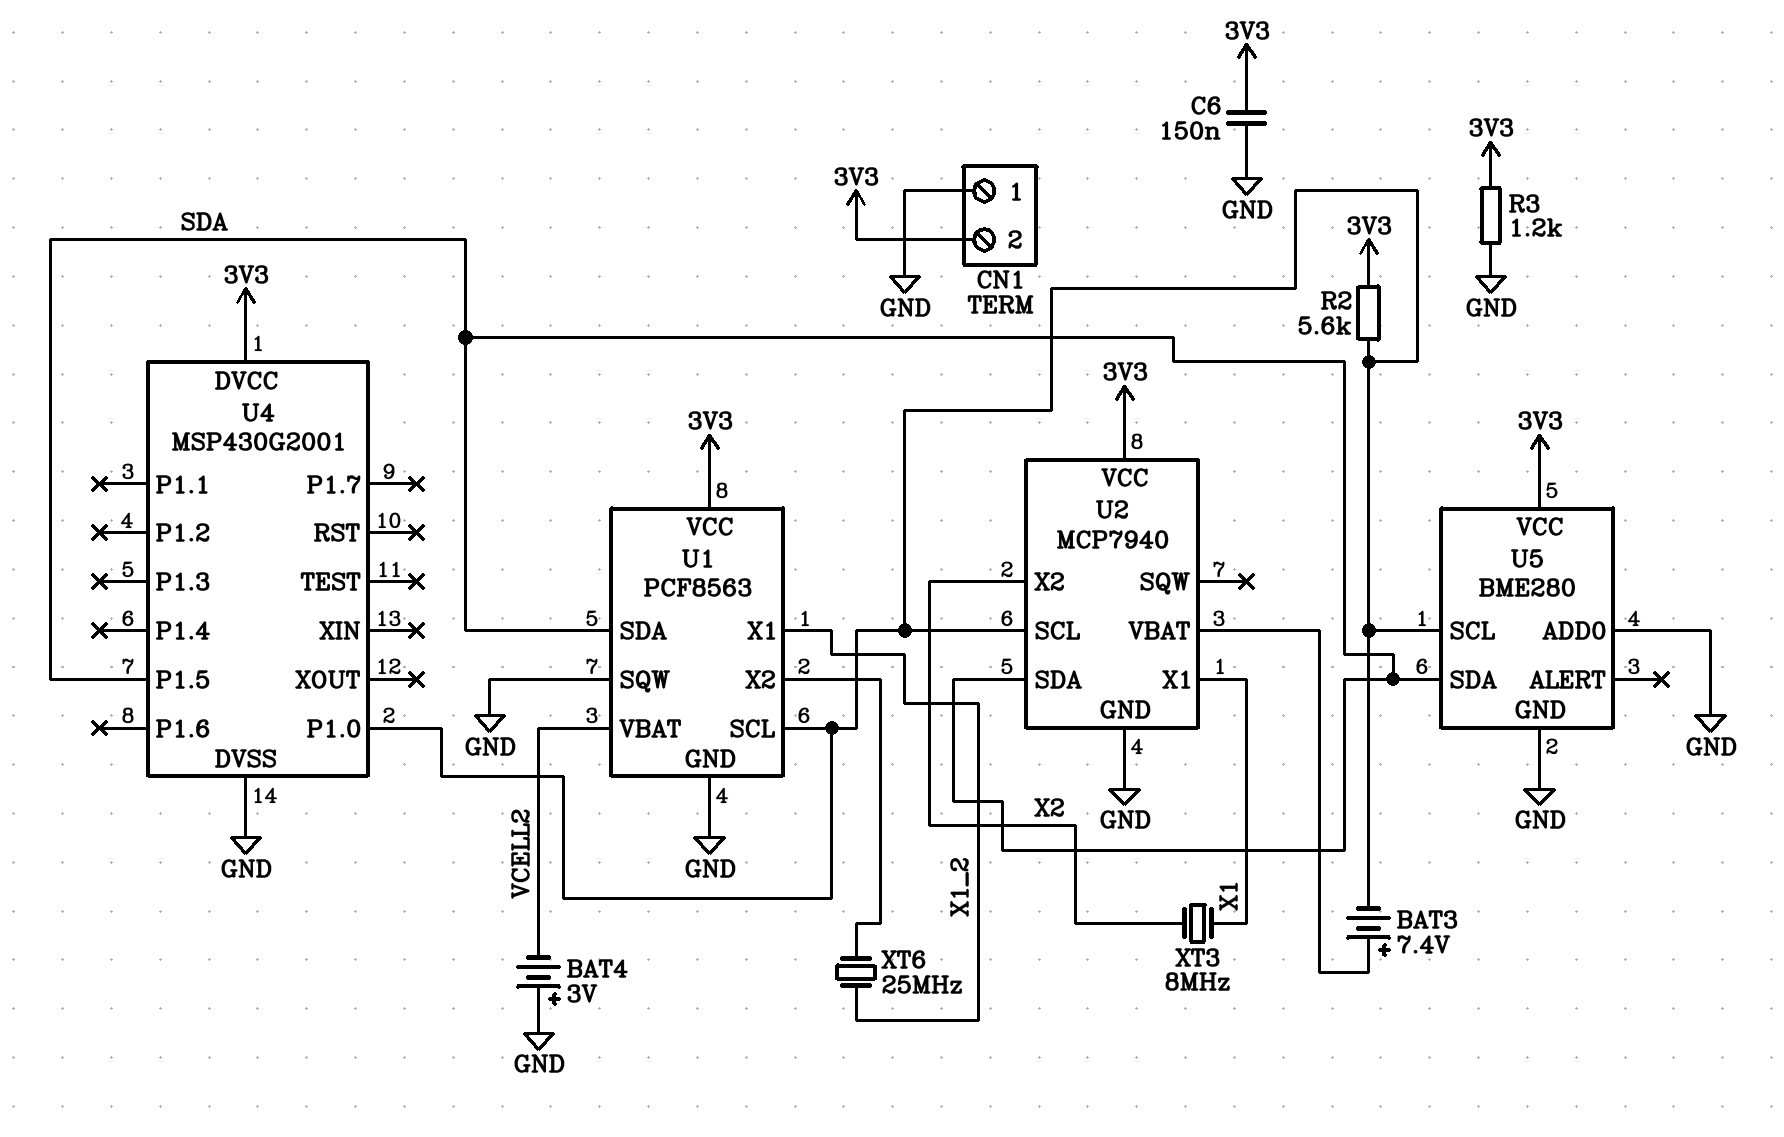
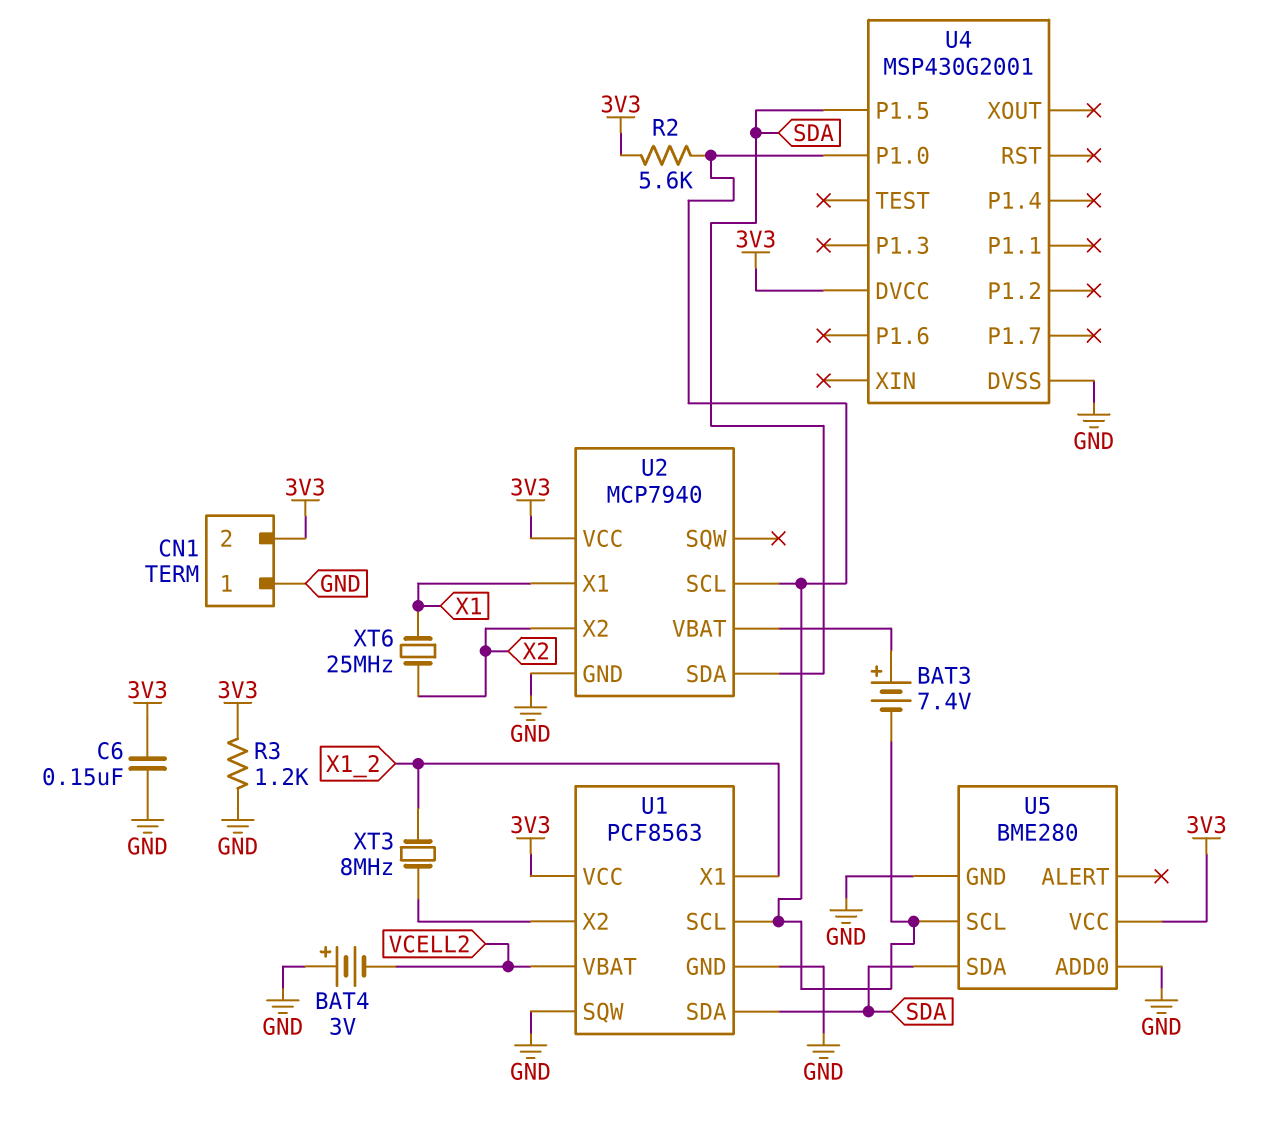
XT3: 8MHz (X1, X2) -> 8MHz (U1/X2, X1_2)
XT6: 25MHz (U1/X2, X1_2) -> 25MHz (X1, X2)

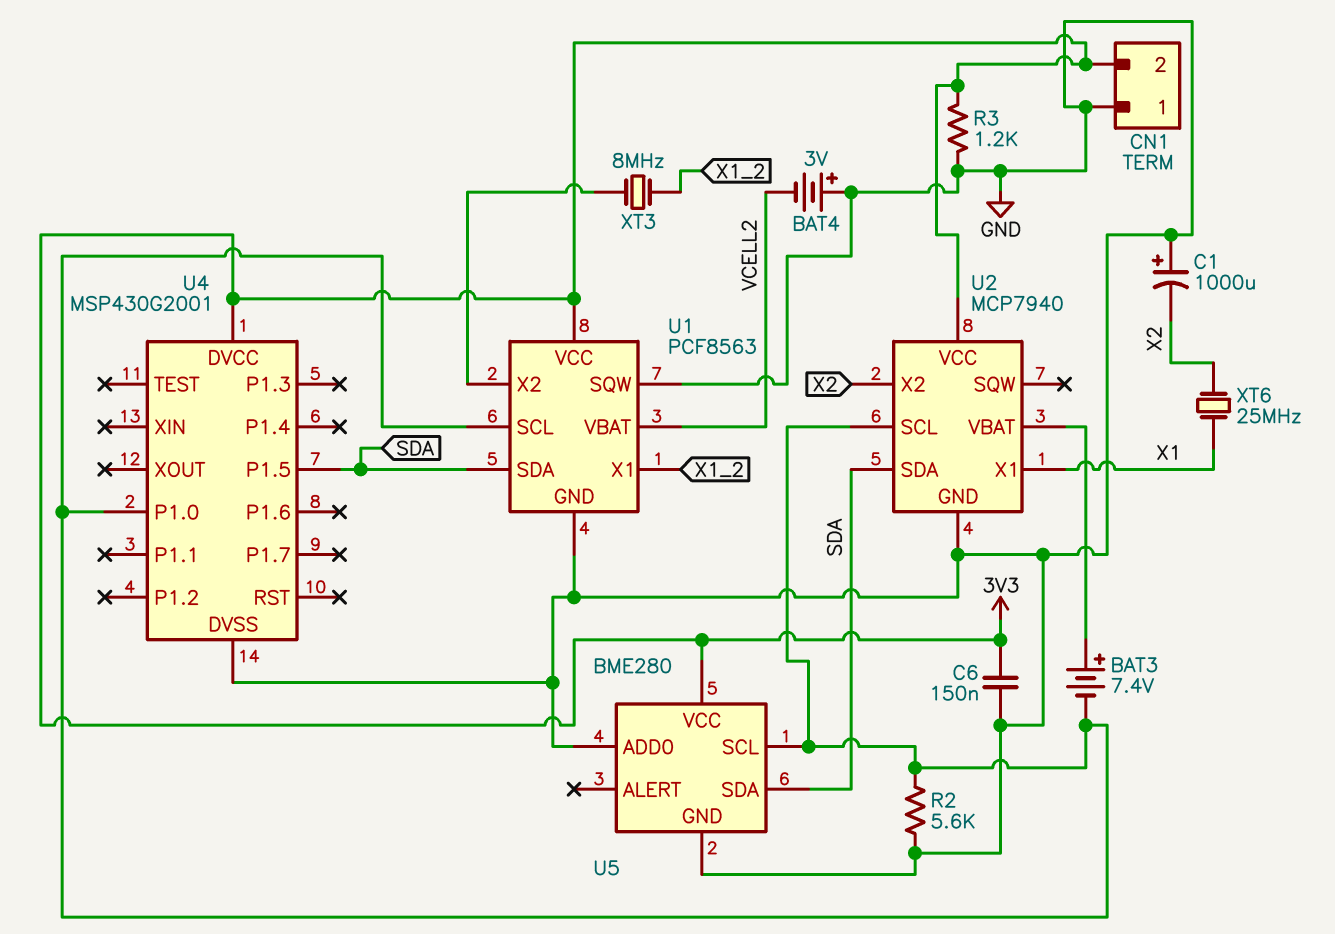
C1: none -> 1000uF (plus GND, minus X2)
R2: 5.6k (3V3, U1/SCL) -> 5.6k (GND, U1/SCL)

